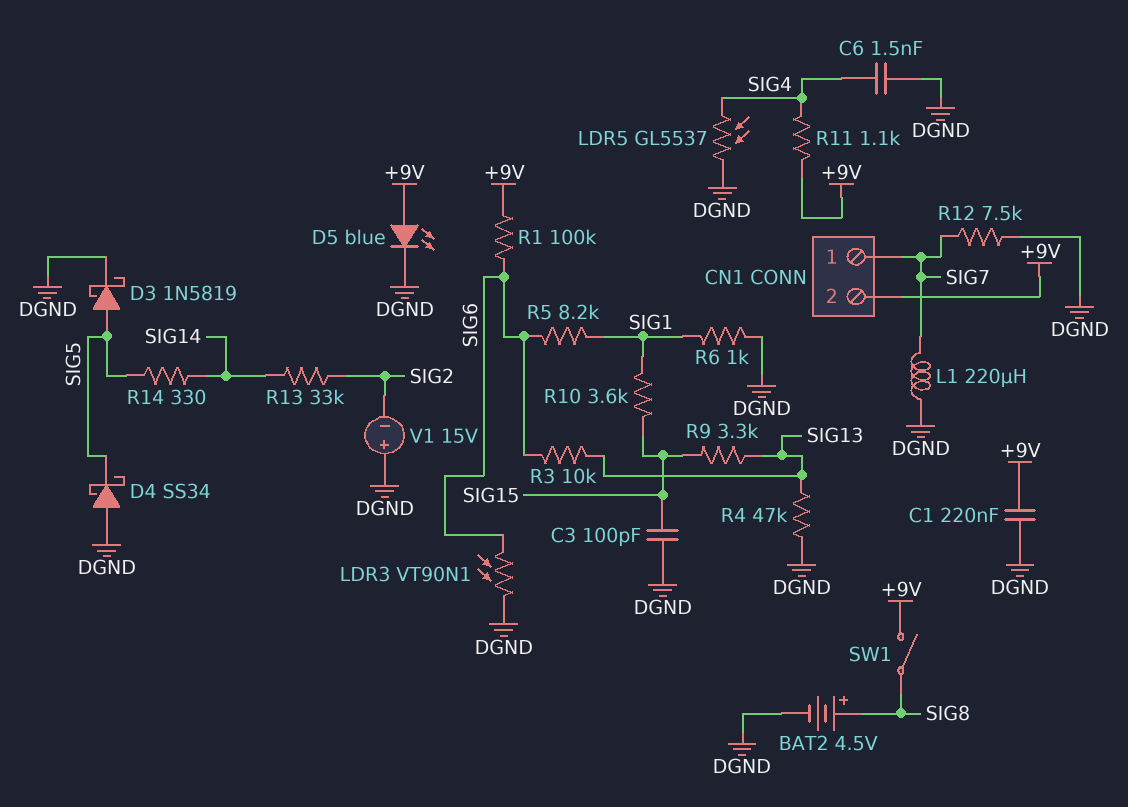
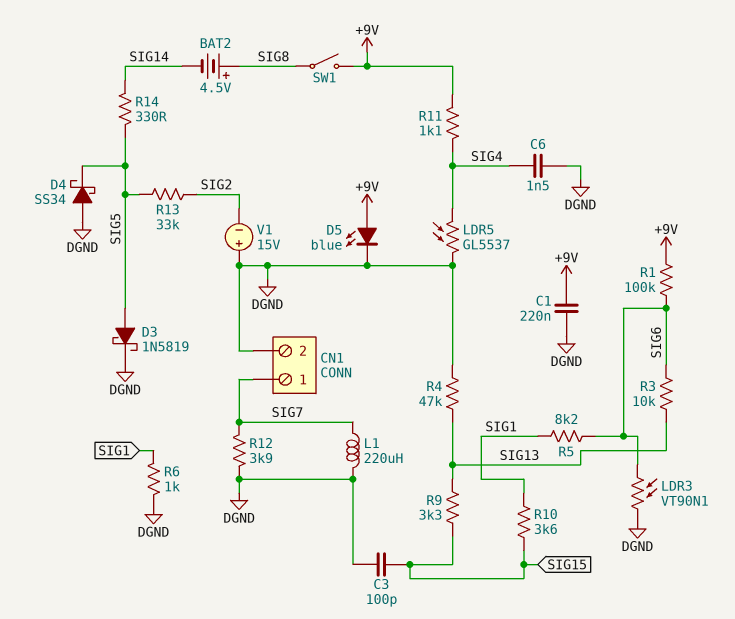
BAT2: 4.5V (plus SIG8, minus DGND) -> 4.5V (plus SIG8, minus SIG14)
CN1 pin 2: +9V -> DGND
R12: 7.5k (DGND, SIG7) -> 3.9k (DGND, SIG7)
R13: 33k (SIG2, SIG14) -> 33k (SIG2, SIG5)

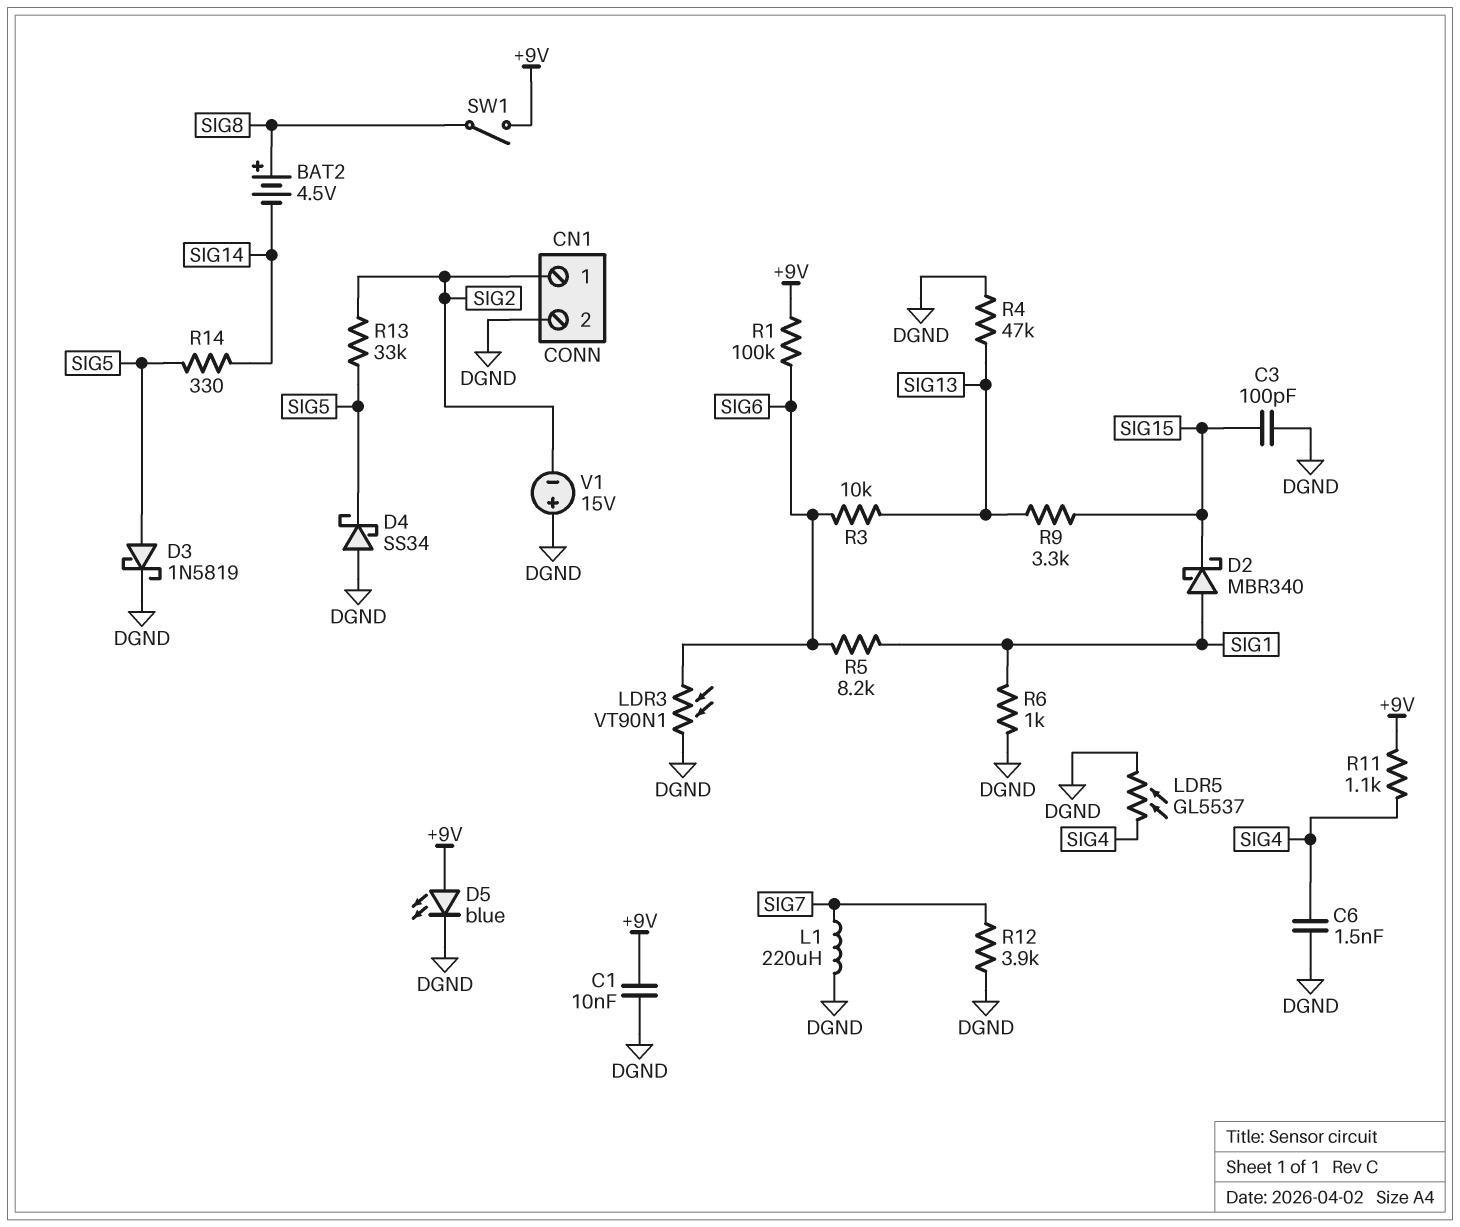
C1: 220nF (+9V, DGND) -> 10nF (+9V, DGND)
CN1 pin 1: SIG7 -> SIG2
D2: none -> schottky MBR340 (A SIG1, K SIG15)
R10: 3.6k (SIG1, SIG15) -> none

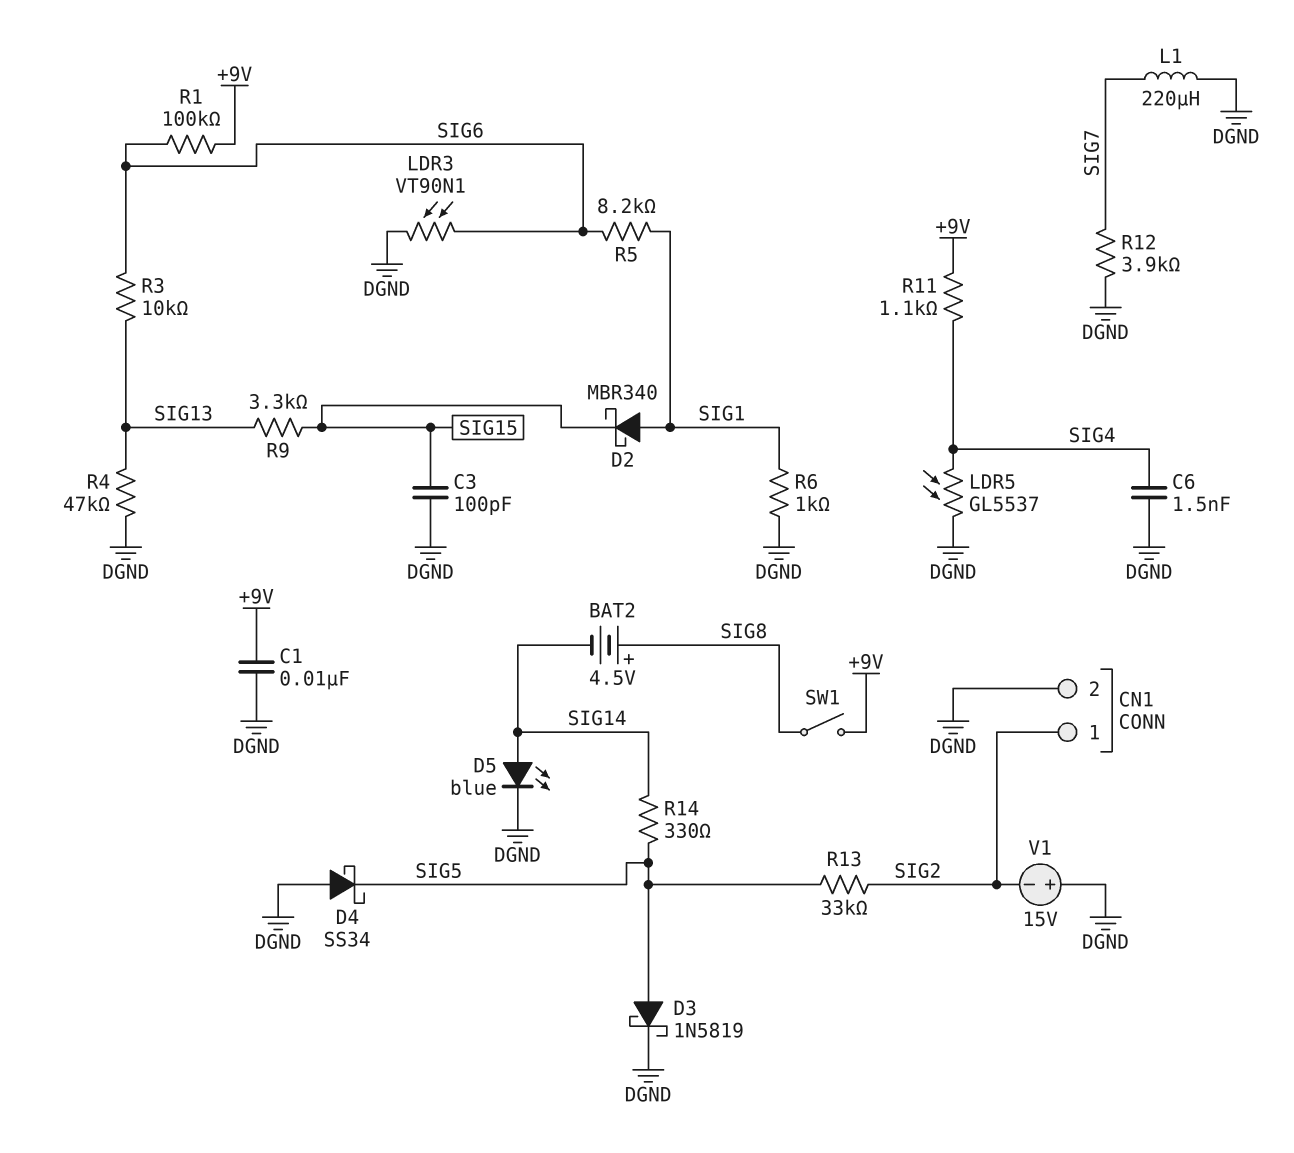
D5: LED blue (A +9V, K DGND) -> LED blue (A SIG14, K DGND)

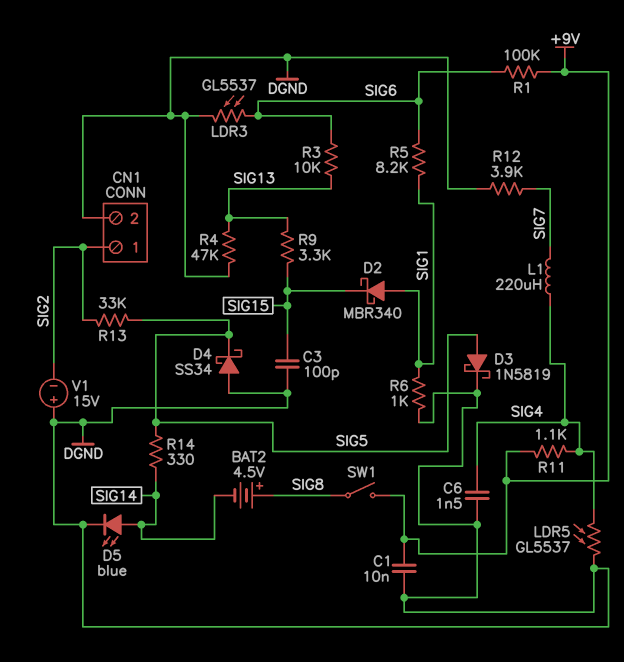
L1: 220uH (DGND, SIG7) -> 220uH (SIG4, SIG7)
LDR3: VT90N1 (DGND, SIG6) -> GL5537 (DGND, SIG6)

